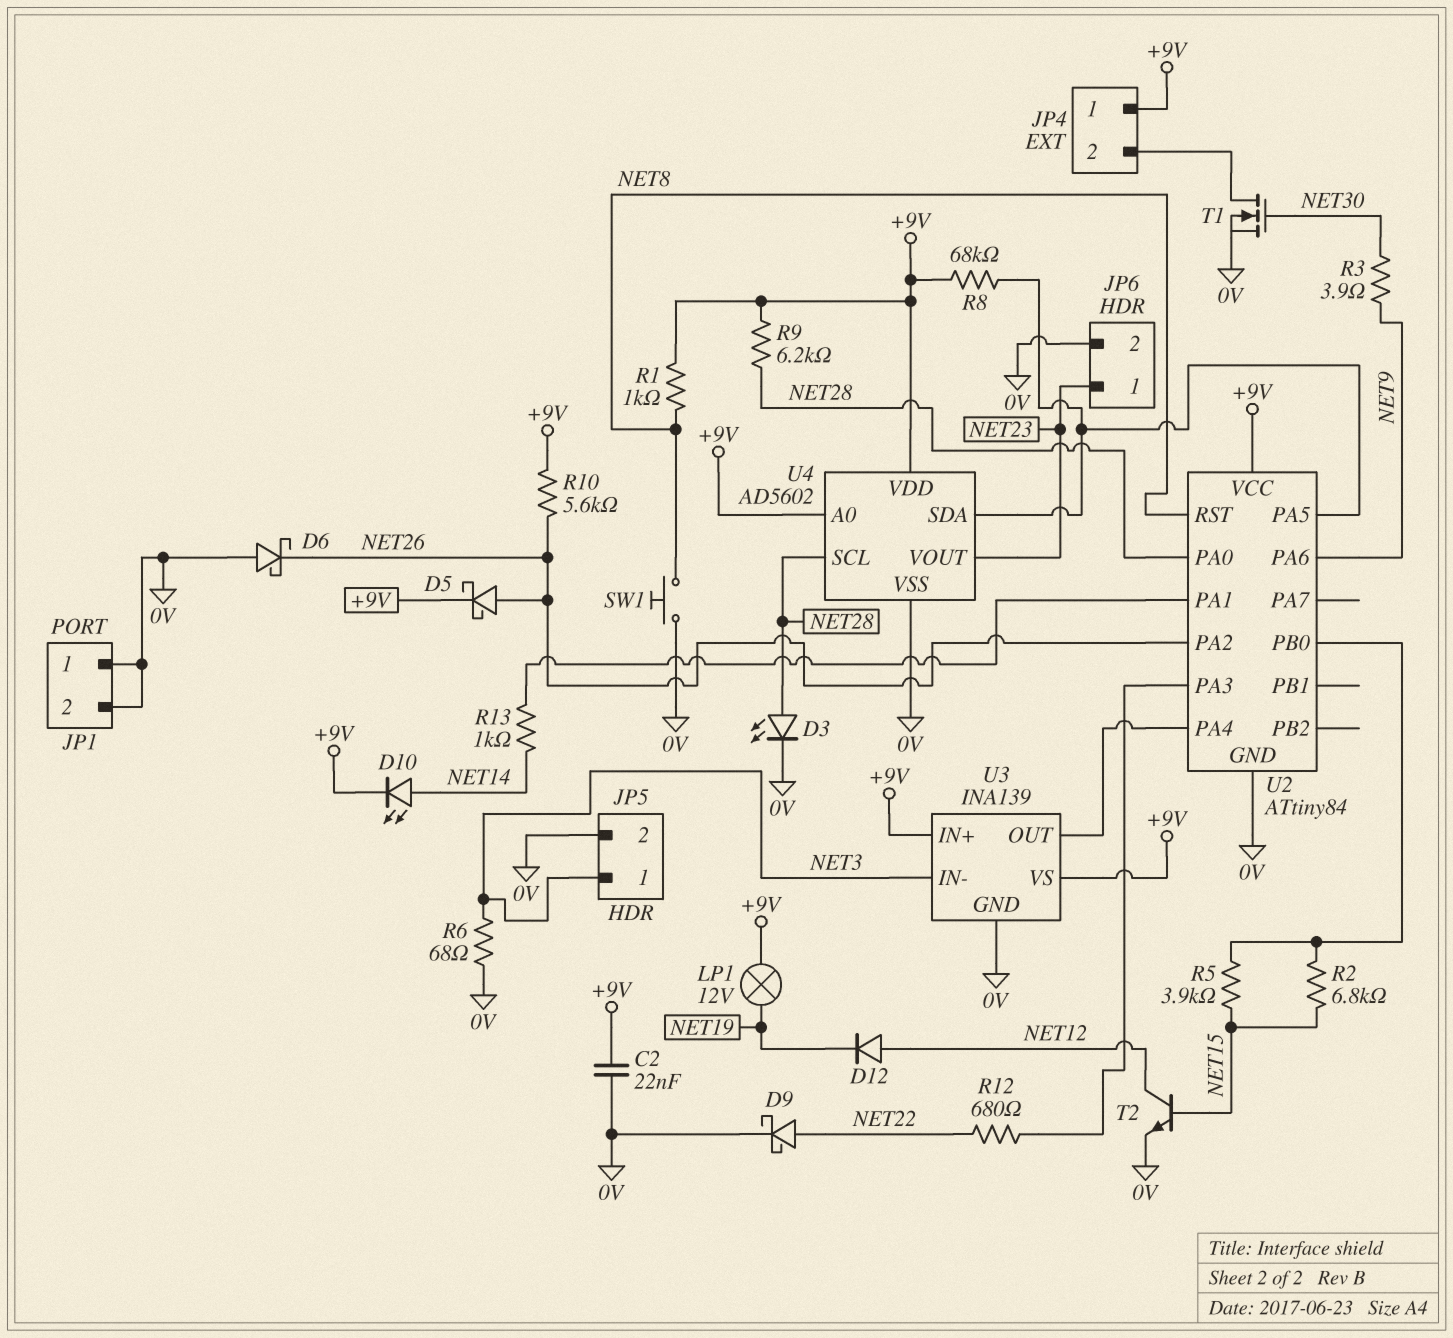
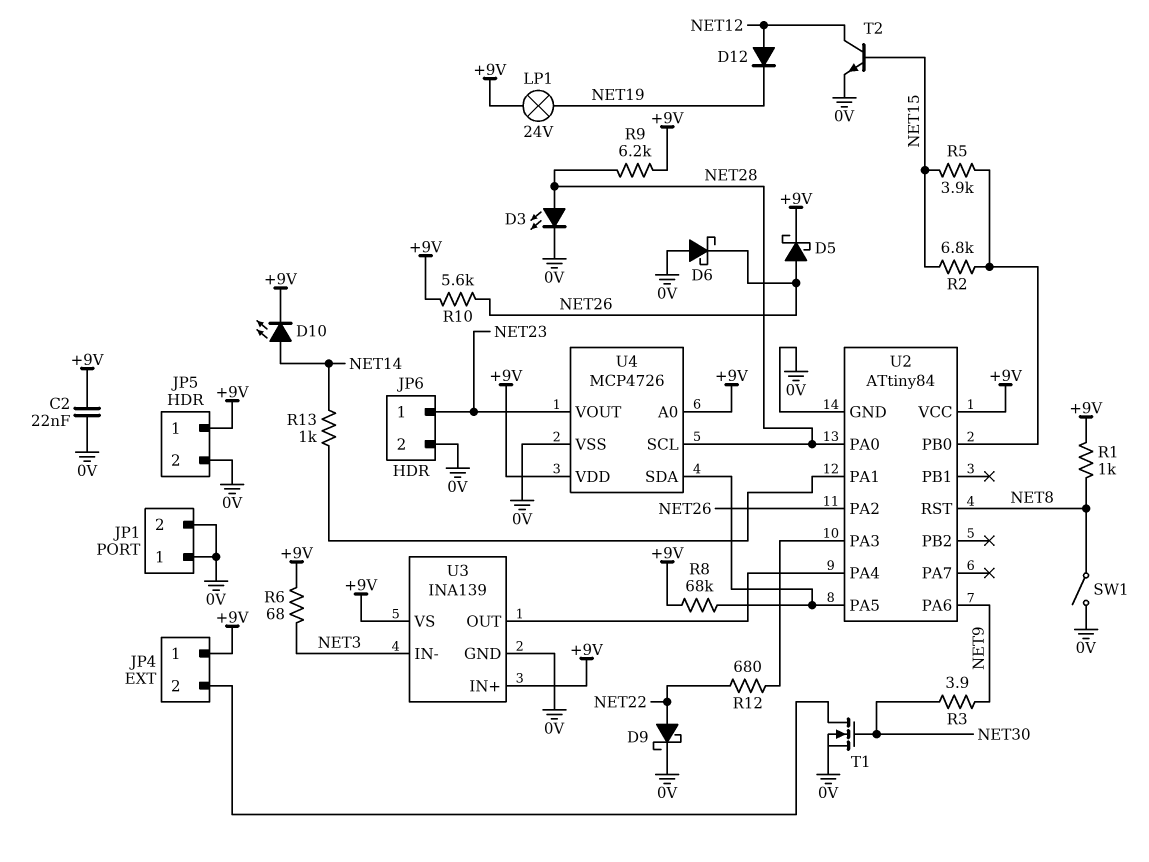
JP5 pin 1: NET3 -> +9V
LP1: lamp 12V (+9V, NET19) -> lamp 24V (+9V, NET19)
R6: 68 (0V, NET3) -> 68 (+9V, NET3)
SW1: button (0V, NET8) -> switch (0V, NET8)
U4: AD5602 -> MCP4726

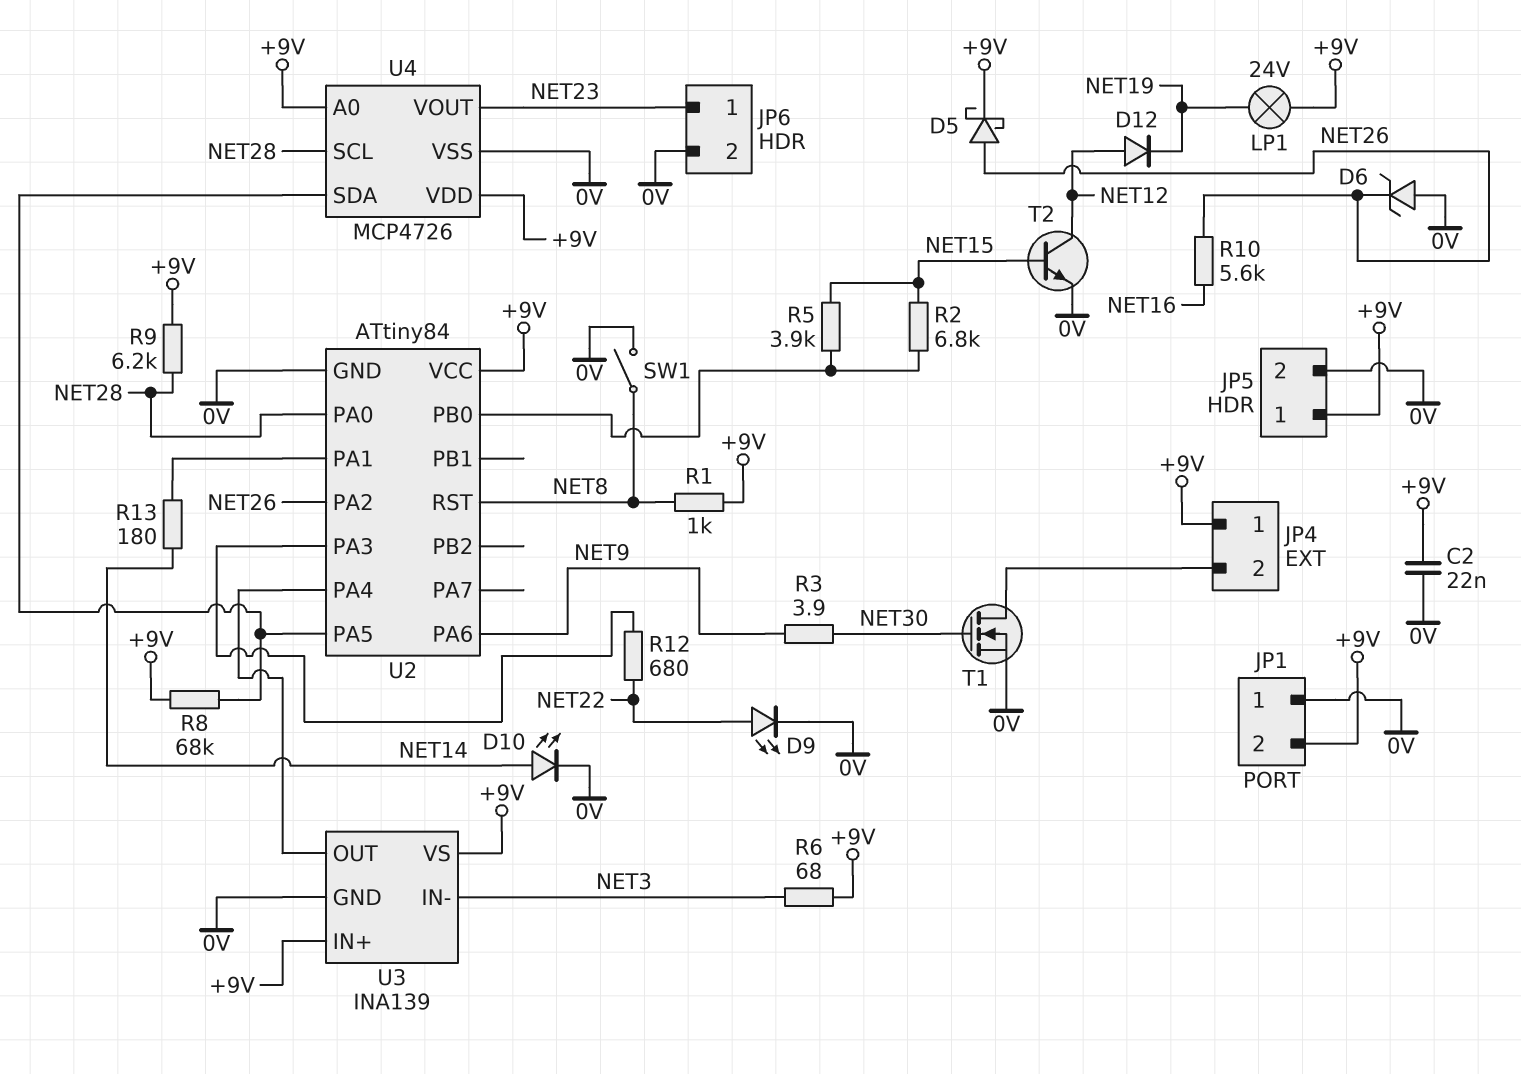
D3: LED (A NET28, K 0V) -> none
D6: schottky (A 0V, K NET26) -> zener (A 0V, K NET26)
D9: schottky (A NET22, K 0V) -> LED (A NET22, K 0V)
D10: LED (A NET14, K +9V) -> LED (A NET14, K 0V)
JP1 pin 2: 0V -> +9V
R10: 5.6k (+9V, NET26) -> 5.6k (NET16, NET26)
R13: 1k (NET14, U2/PA1) -> 180 (NET14, U2/PA1)

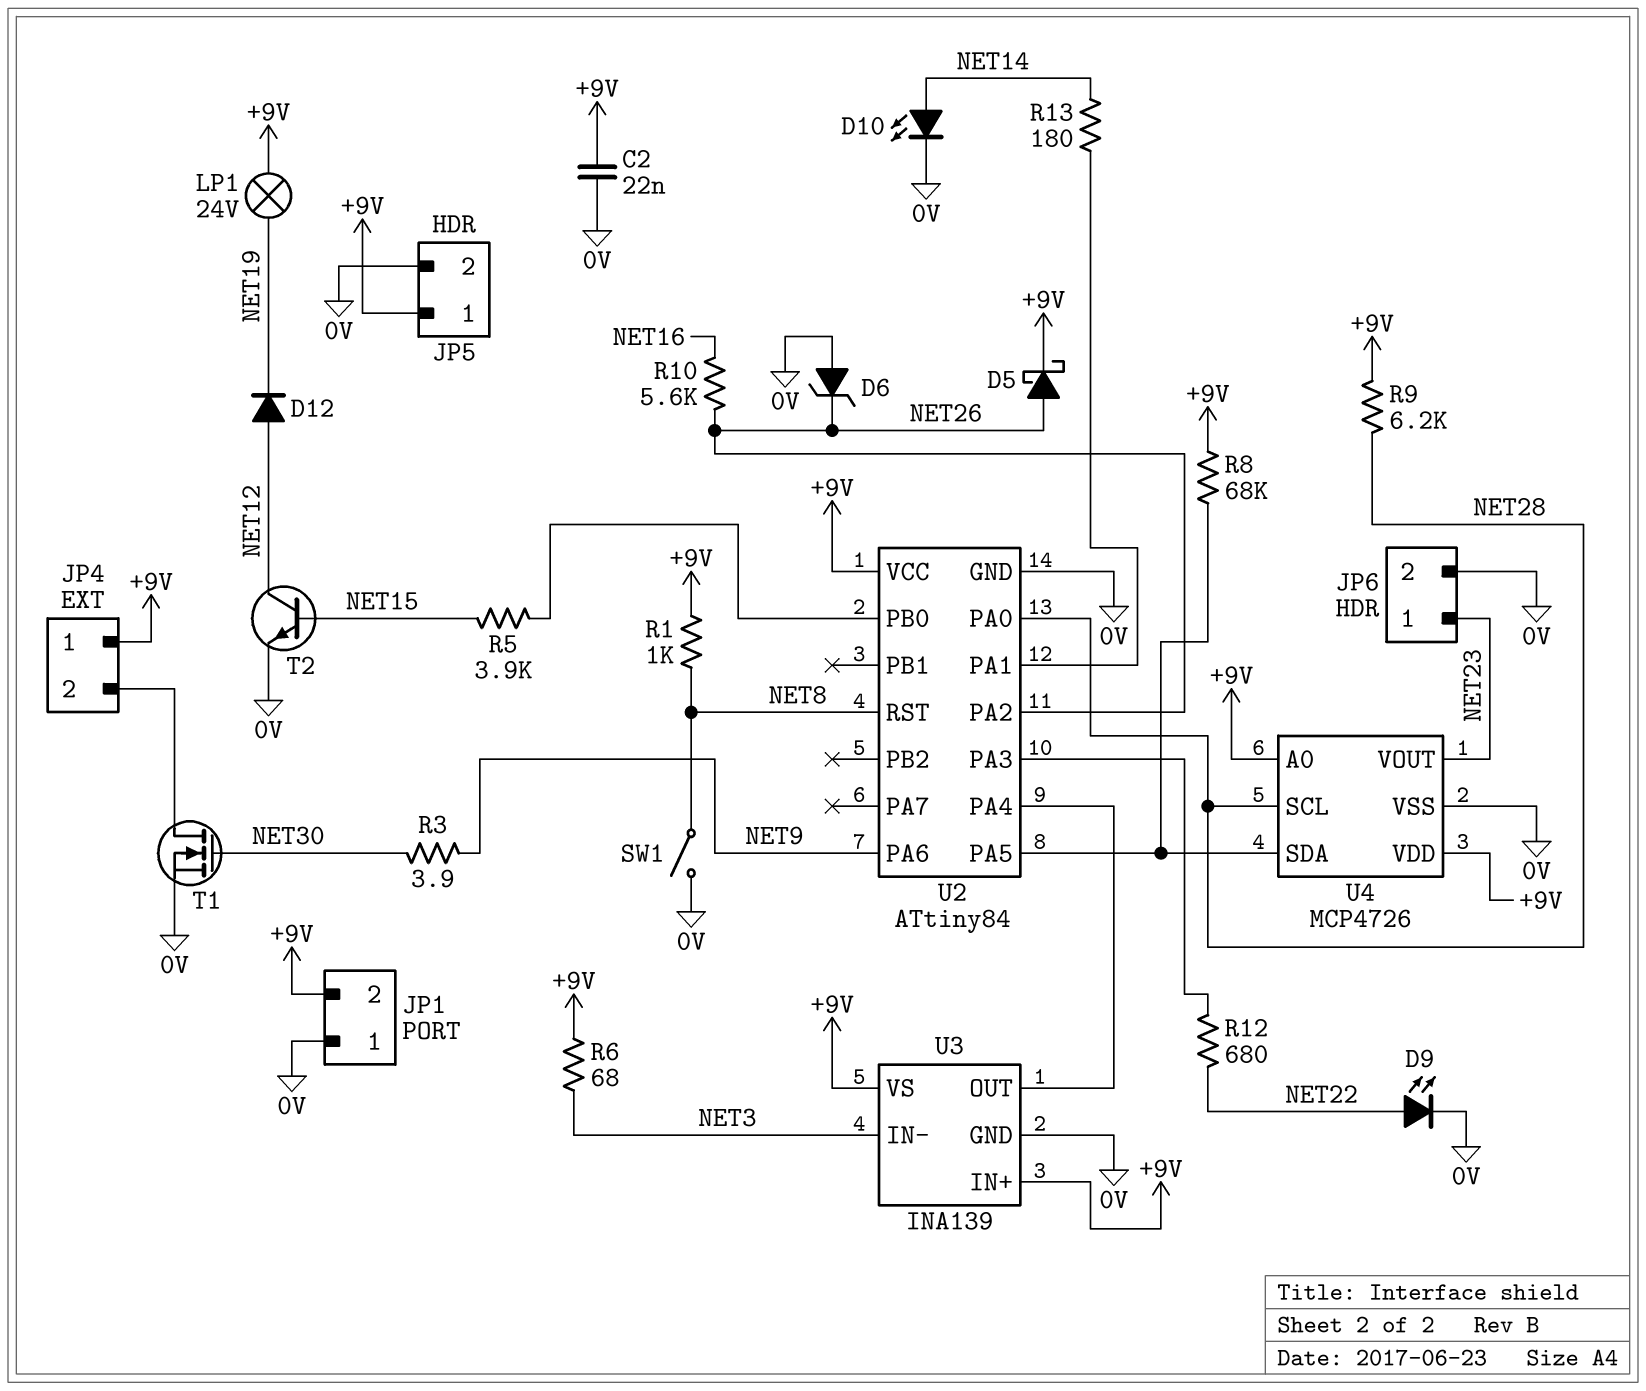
R2: 6.8k (NET15, U2/PB0) -> none

